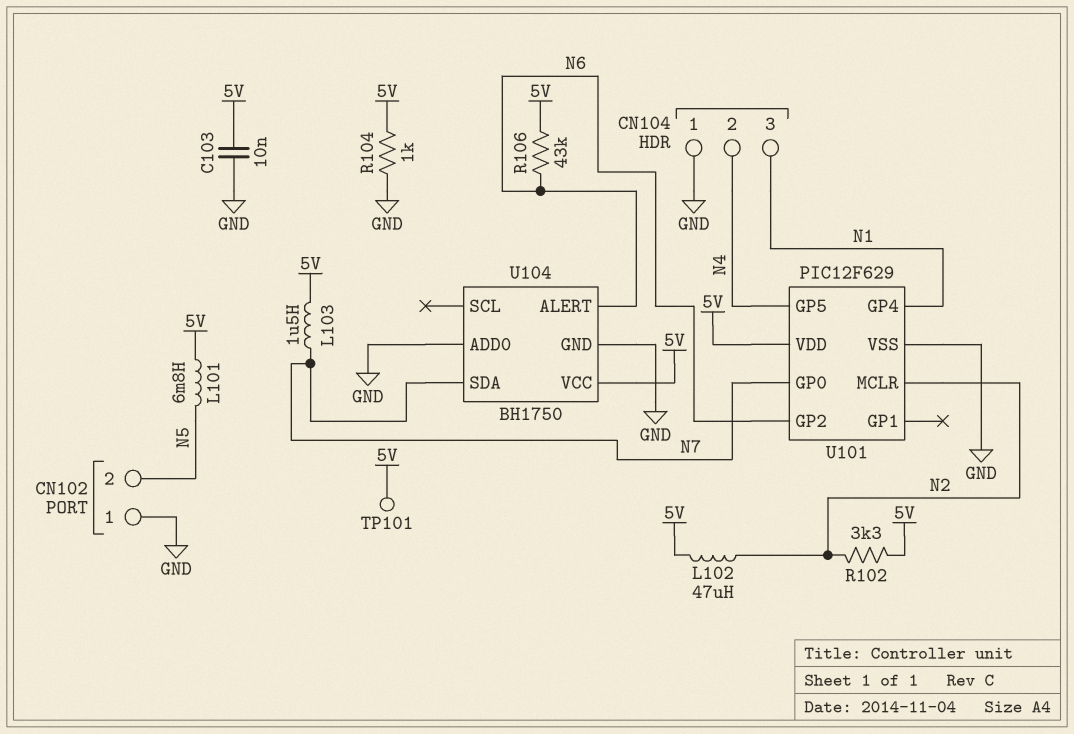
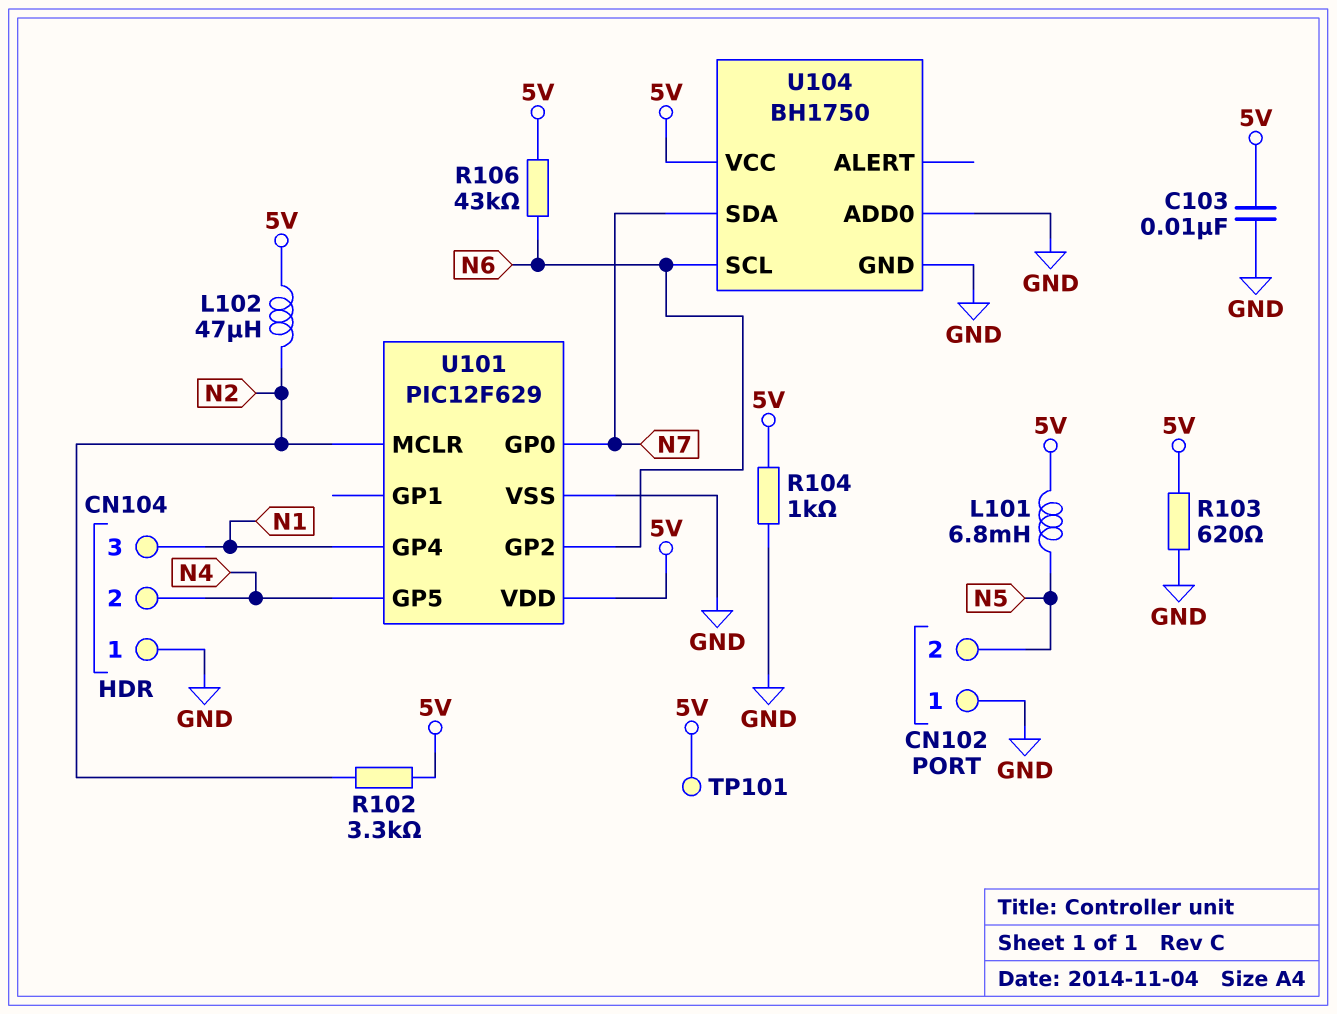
L103: 1.5uH (5V, N7) -> none
R103: none -> 620 (5V, GND)
U104 pin ALERT: N6 -> none
U104 pin SCL: none -> N6

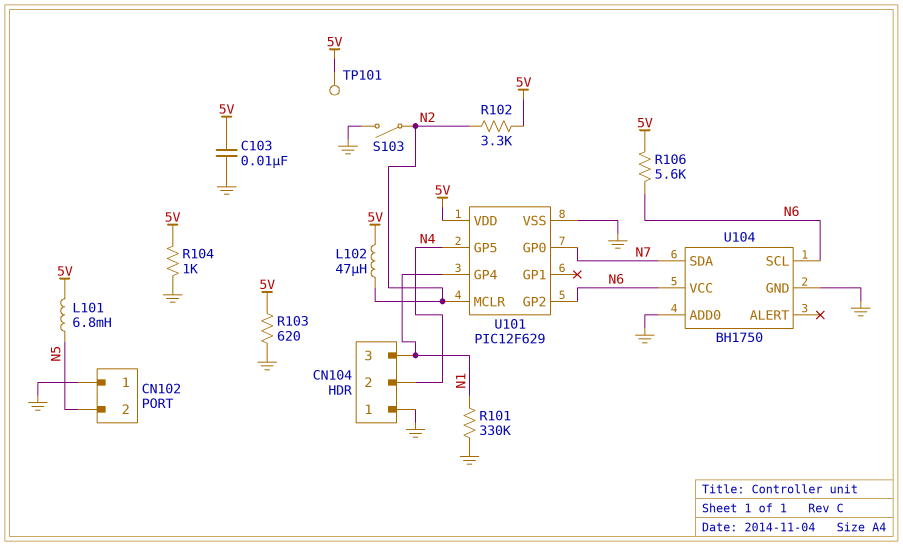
R101: none -> 330k (GND, N1)
R106: 43k (5V, N6) -> 5.6k (5V, N6)
S103: none -> switch (GND, N2)
U104 pin VCC: 5V -> N6

